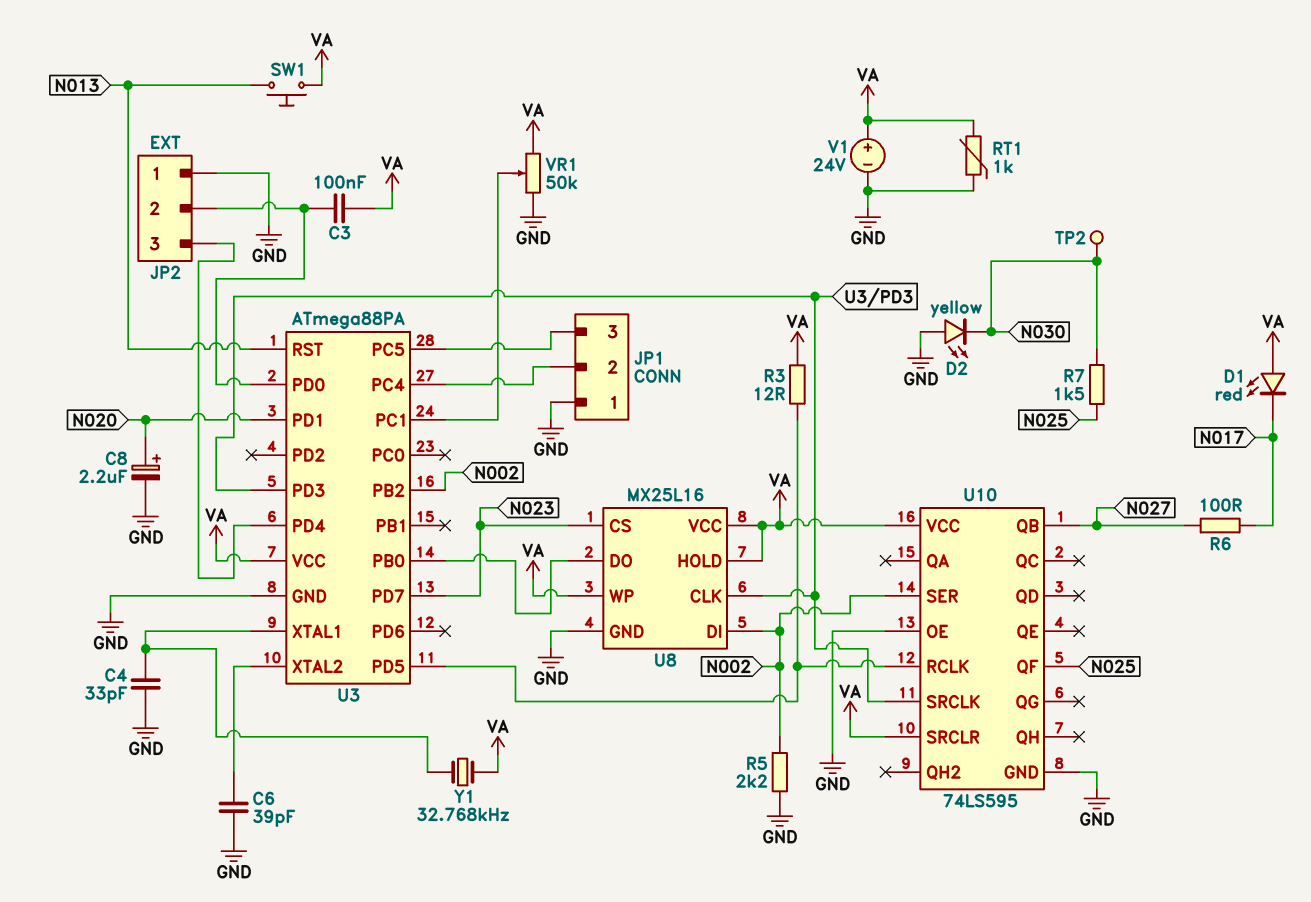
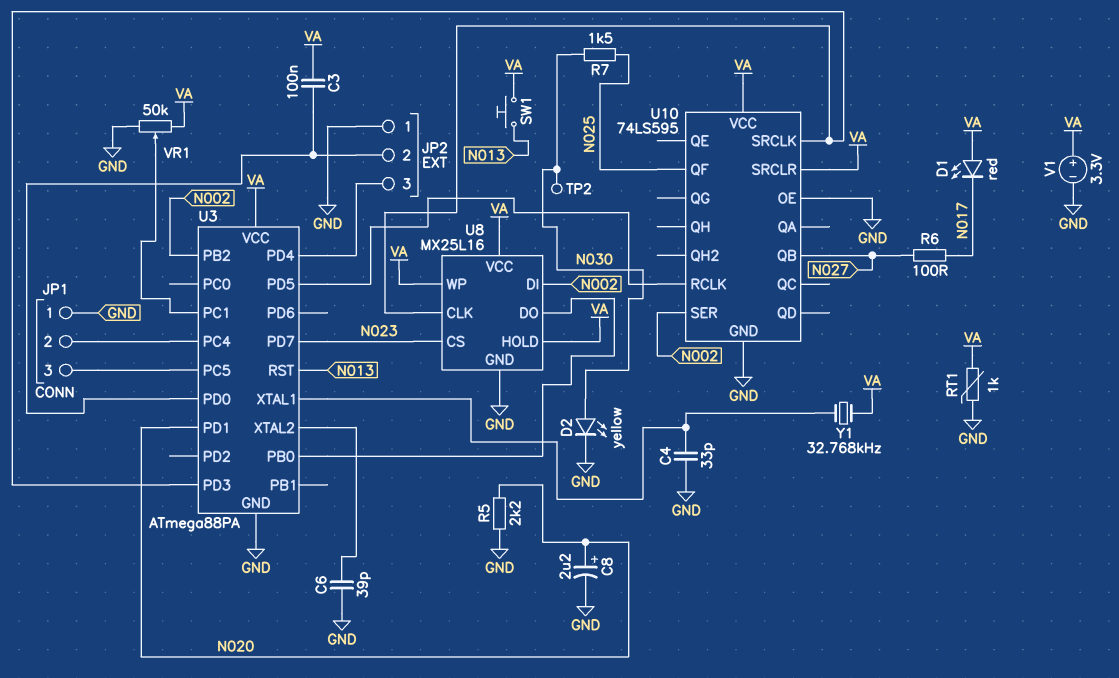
D2: LED yellow (A GND, K N030) -> LED yellow (A N030, K GND)
R3: 12 (U3/PD5, VA) -> none
R5: 2.2k (GND, N002) -> 2.2k (GND, N020)
V1: 24V (plus VA, minus GND) -> 3.3V (plus VA, minus GND)

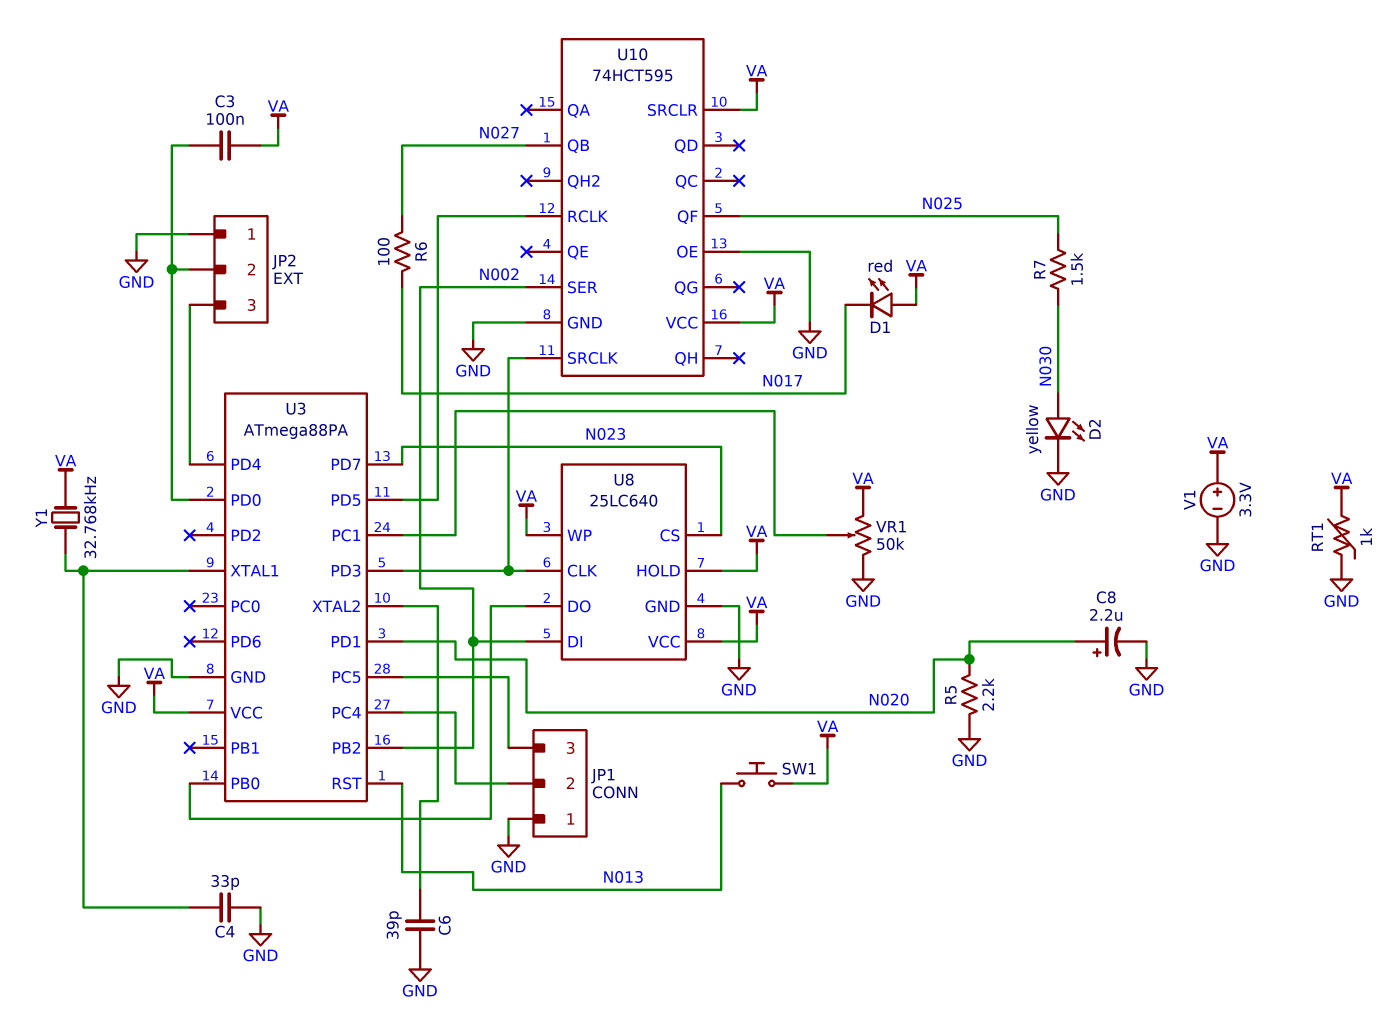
TP2: test point (N030) -> none
U8: MX25L16 -> 25LC640
U10: 74LS595 -> 74HCT595

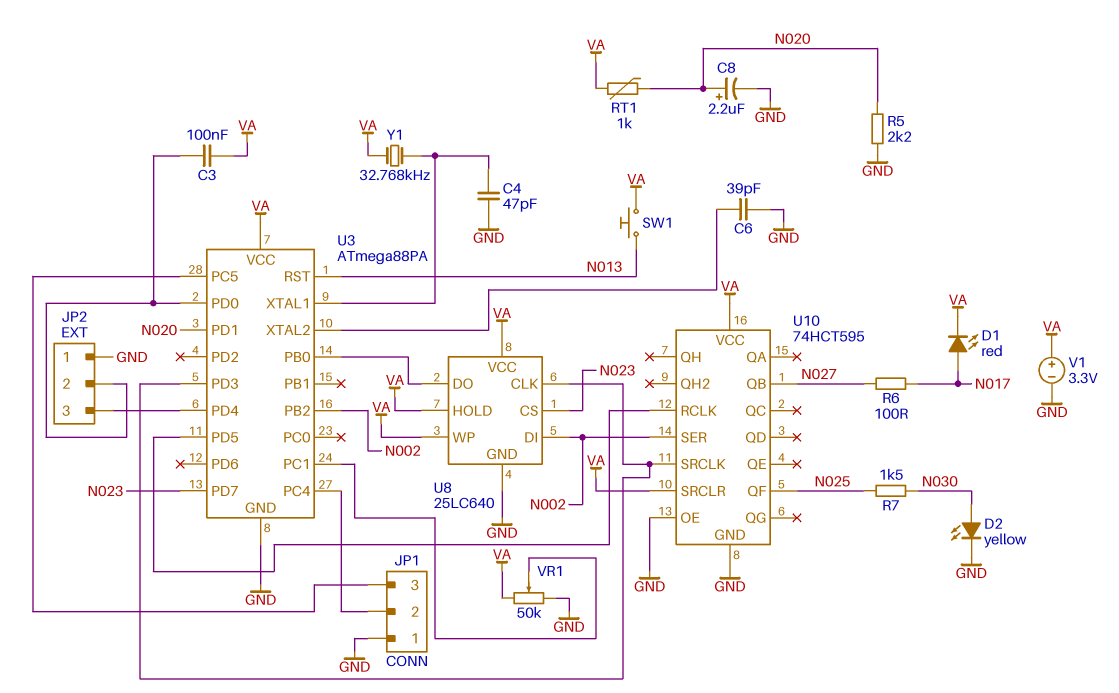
C4: 33pF (GND, U3/XTAL1) -> 47pF (GND, U3/XTAL1)
D1: LED red (A VA, K N017) -> LED red (A N017, K VA)
RT1: 1k (GND, VA) -> 1k (N020, VA)

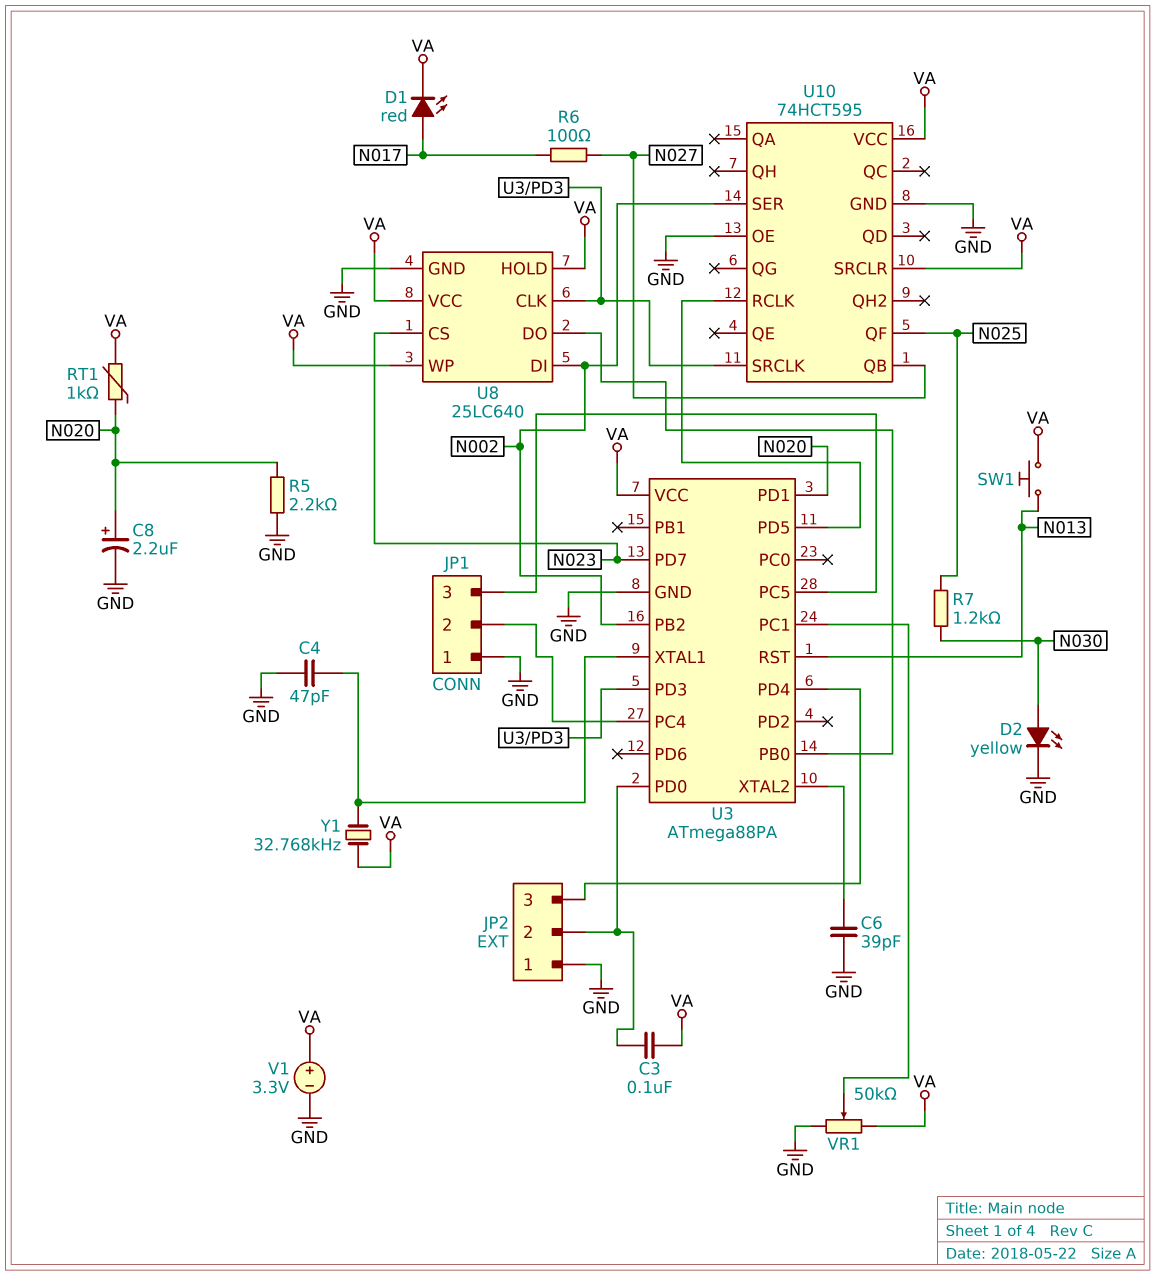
R7: 1.5k (N025, N030) -> 1.2k (N025, N030)

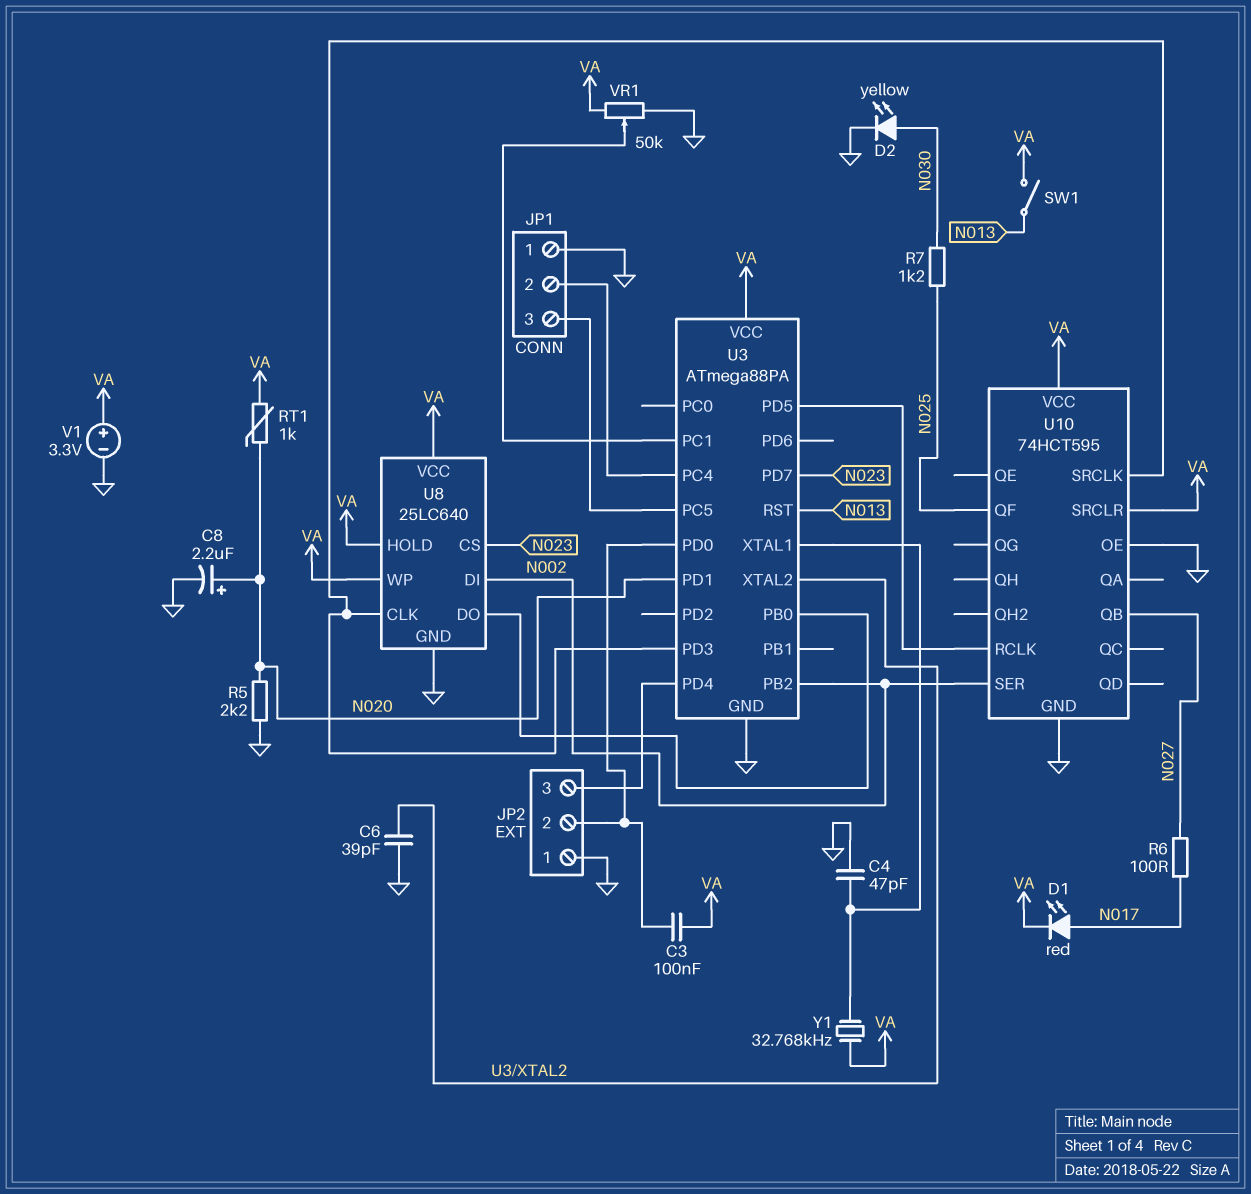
SW1: button (N013, VA) -> switch (N013, VA)

